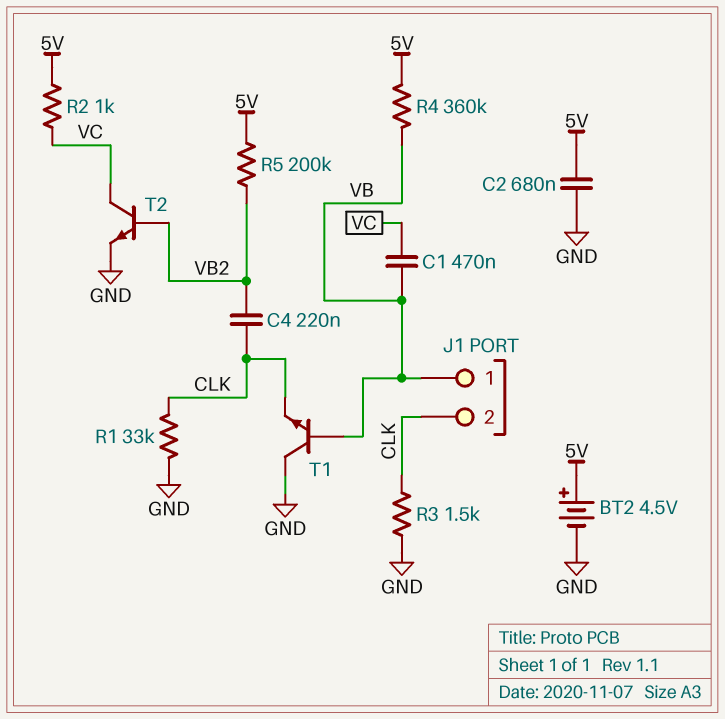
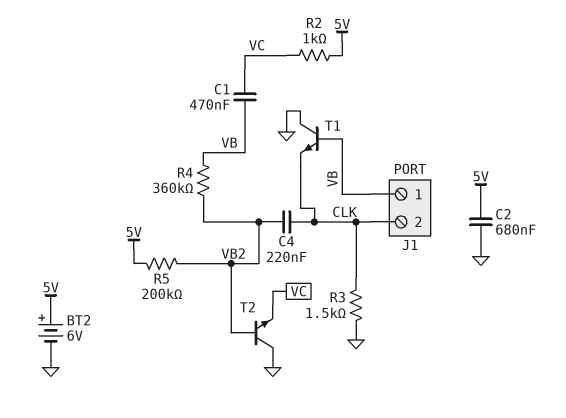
BT2: 4.5V (plus 5V, minus GND) -> 6V (plus 5V, minus GND)
R1: 33k (CLK, GND) -> none
R4: 360k (5V, VB) -> 360k (VB, VB2)
T2: NPN (B VB2, C VC, E GND) -> NPN (B VB2, C GND, E VC)

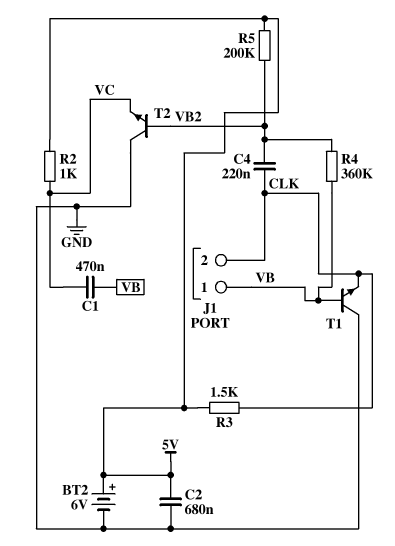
R3: 1.5k (CLK, GND) -> 1.5k (5V, CLK)

